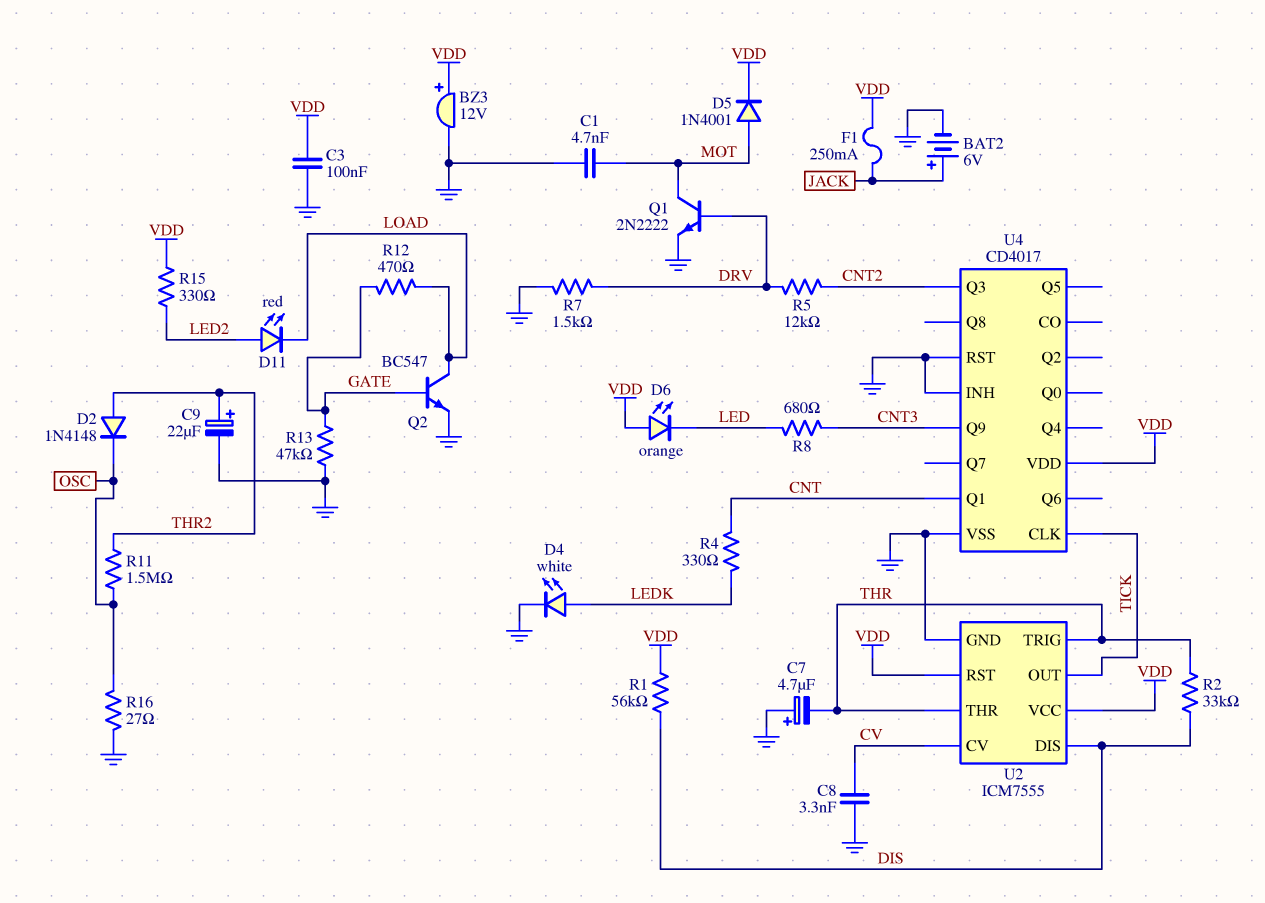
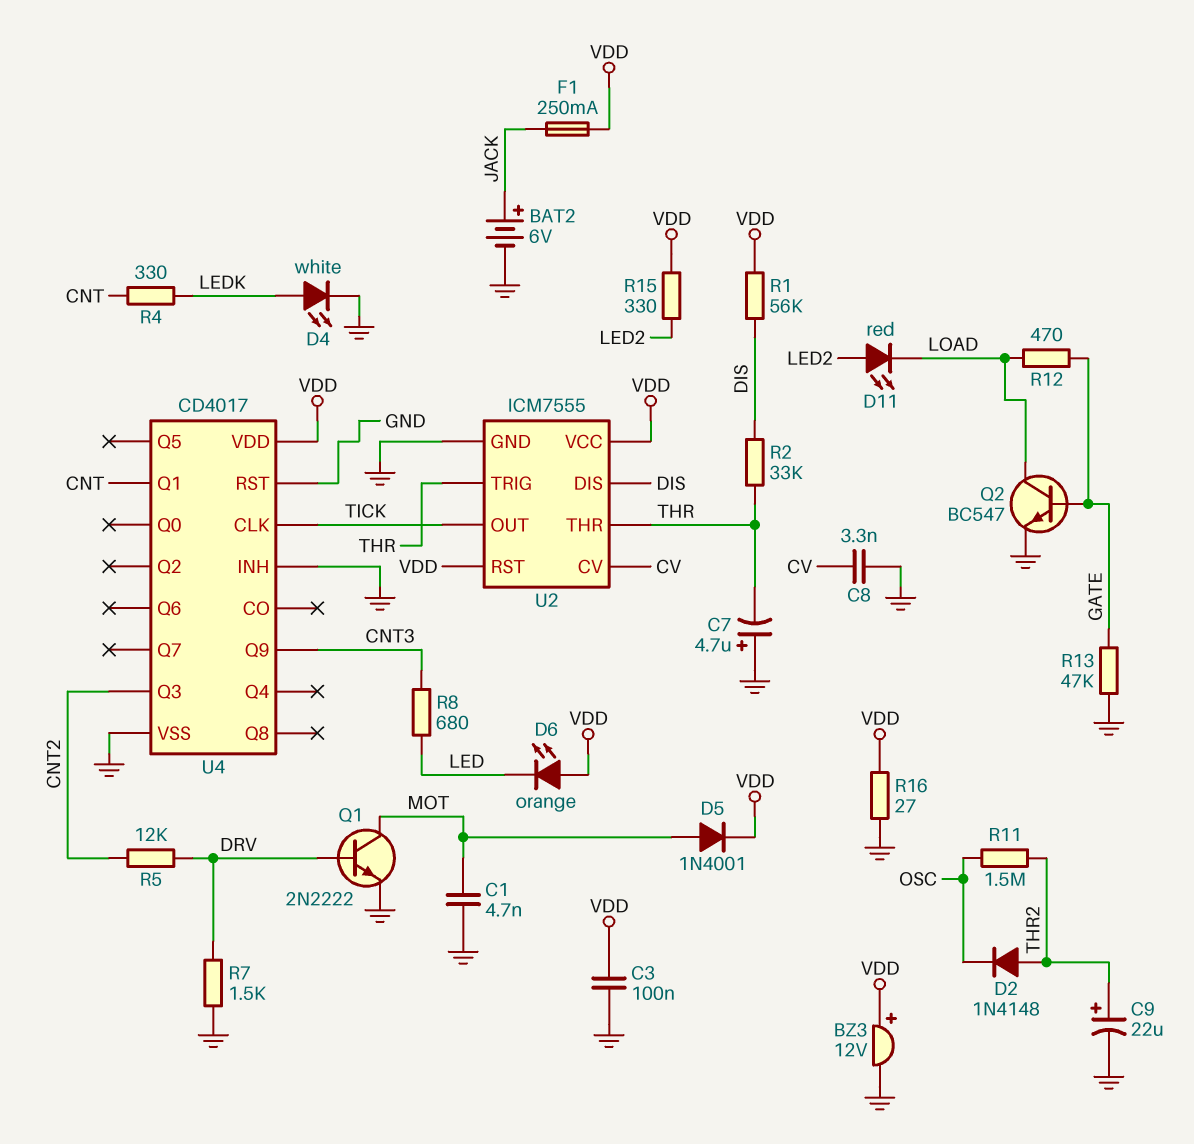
R16: 27 (GND, OSC) -> 27 (GND, VDD)

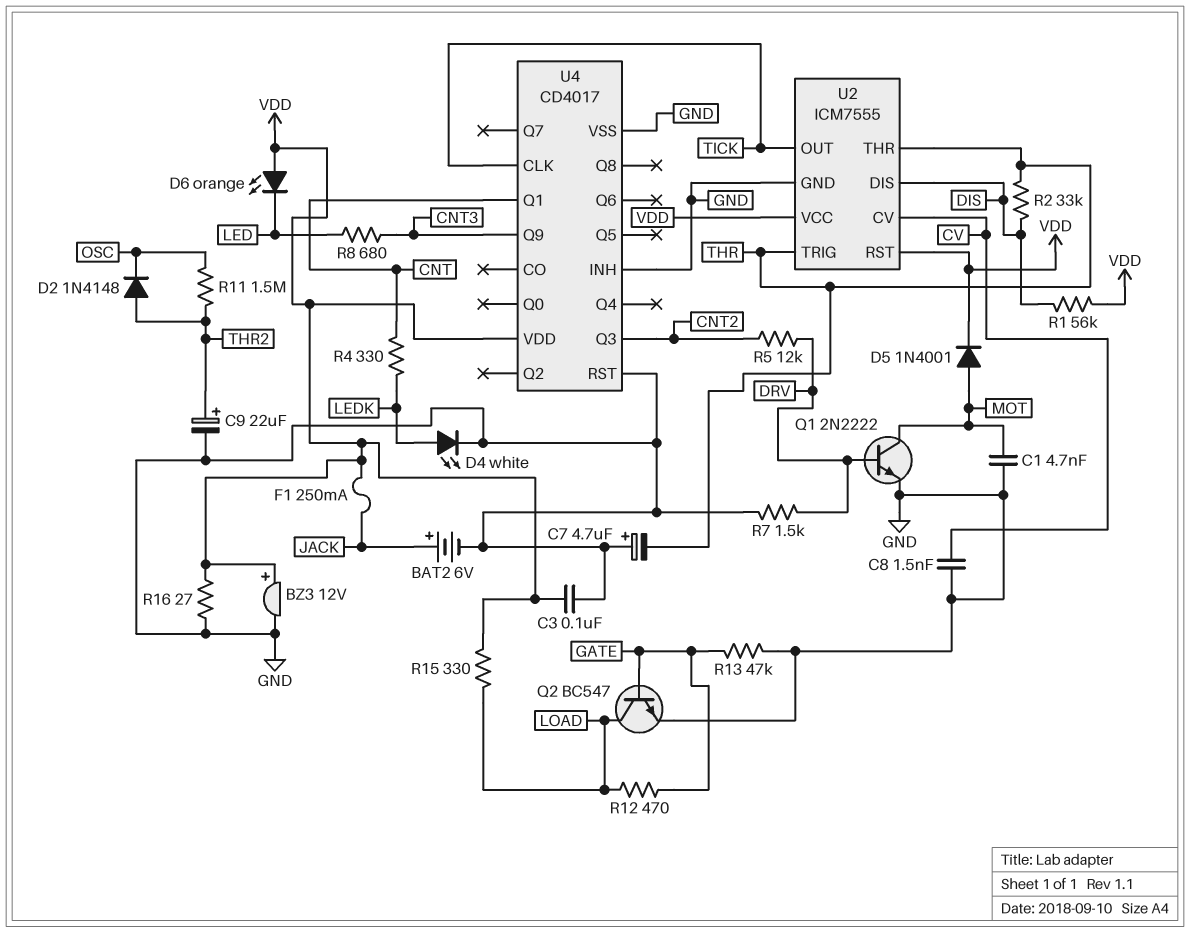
C8: 3.3nF (CV, GND) -> 1.5nF (CV, GND)
D11: LED red (A LED2, K LOAD) -> none
R15: 330 (LED2, VDD) -> 330 (LOAD, VDD)

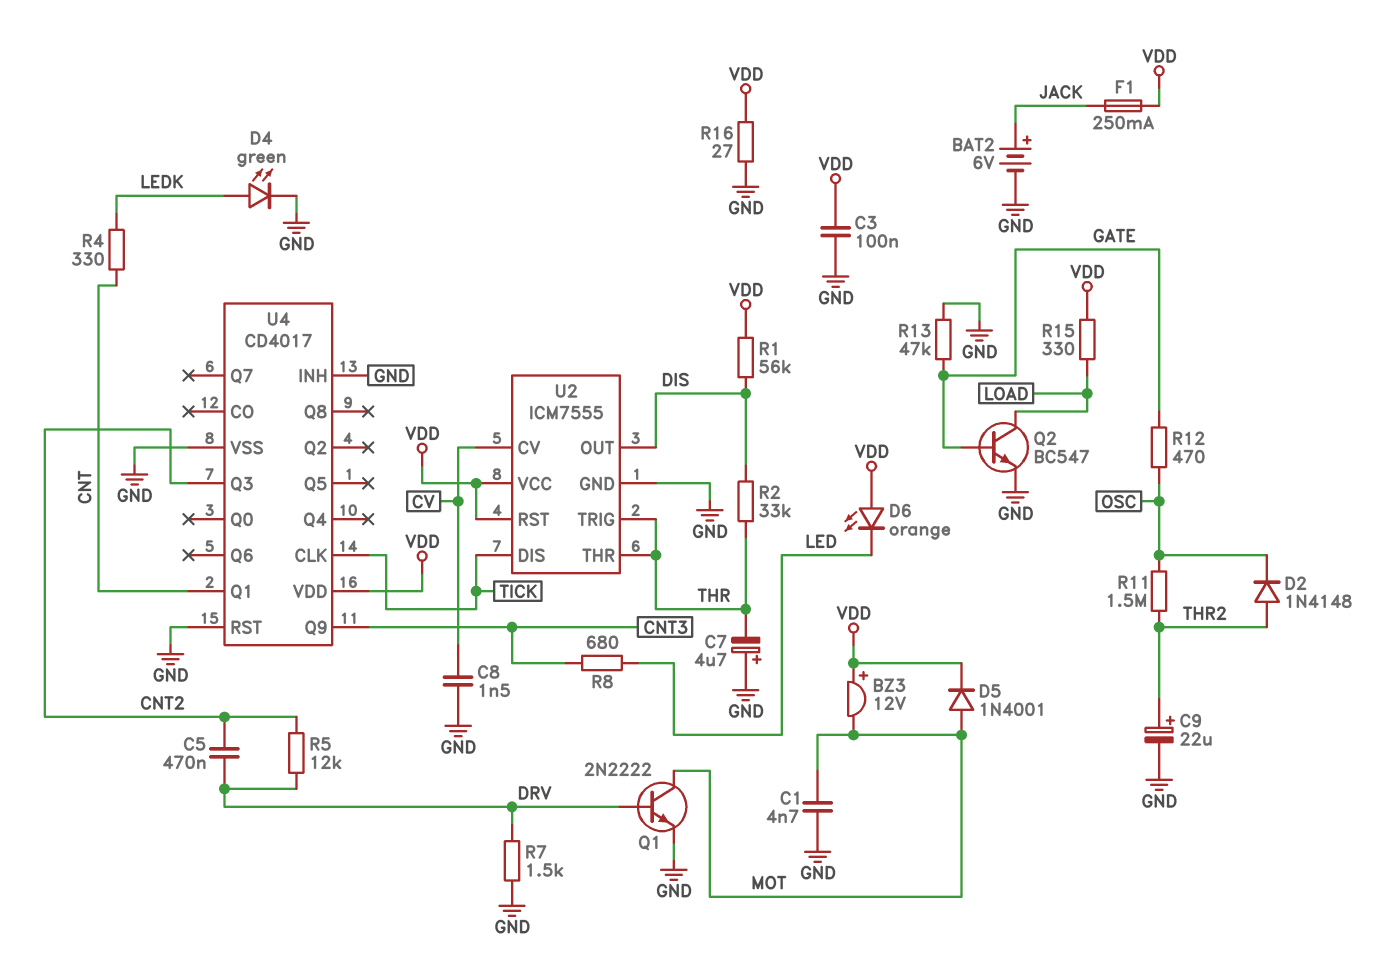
BZ3: buzzer 12V (plus VDD, minus GND) -> buzzer 12V (plus VDD, minus MOT)
C5: none -> 470nF (CNT2, DRV)
D4: LED white (A LEDK, K GND) -> LED green (A LEDK, K GND)
R12: 470 (GATE, LOAD) -> 470 (GATE, OSC)
U2 pin DIS: DIS -> TICK
U2 pin OUT: TICK -> DIS

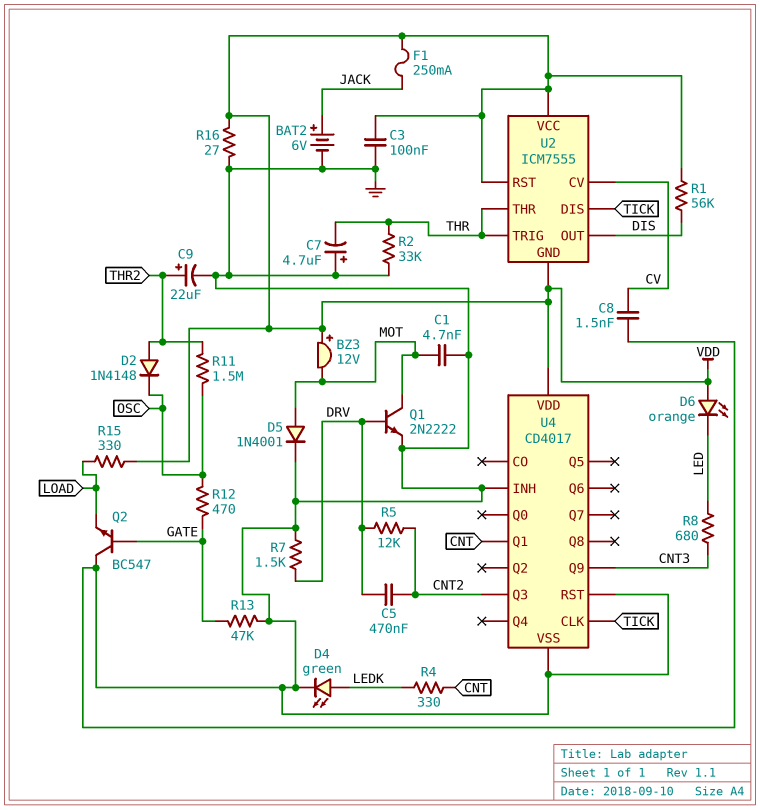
D5: diode 1N4001 (A MOT, K VDD) -> diode 1N4001 (A MOT, K GND)
Q2: NPN BC547 (B GATE, C LOAD, E GND) -> NPN BC547 (B GATE, C GND, E LOAD)
R2: 33k (DIS, THR) -> 33k (GND, THR)
U2 pin GND: GND -> VDD

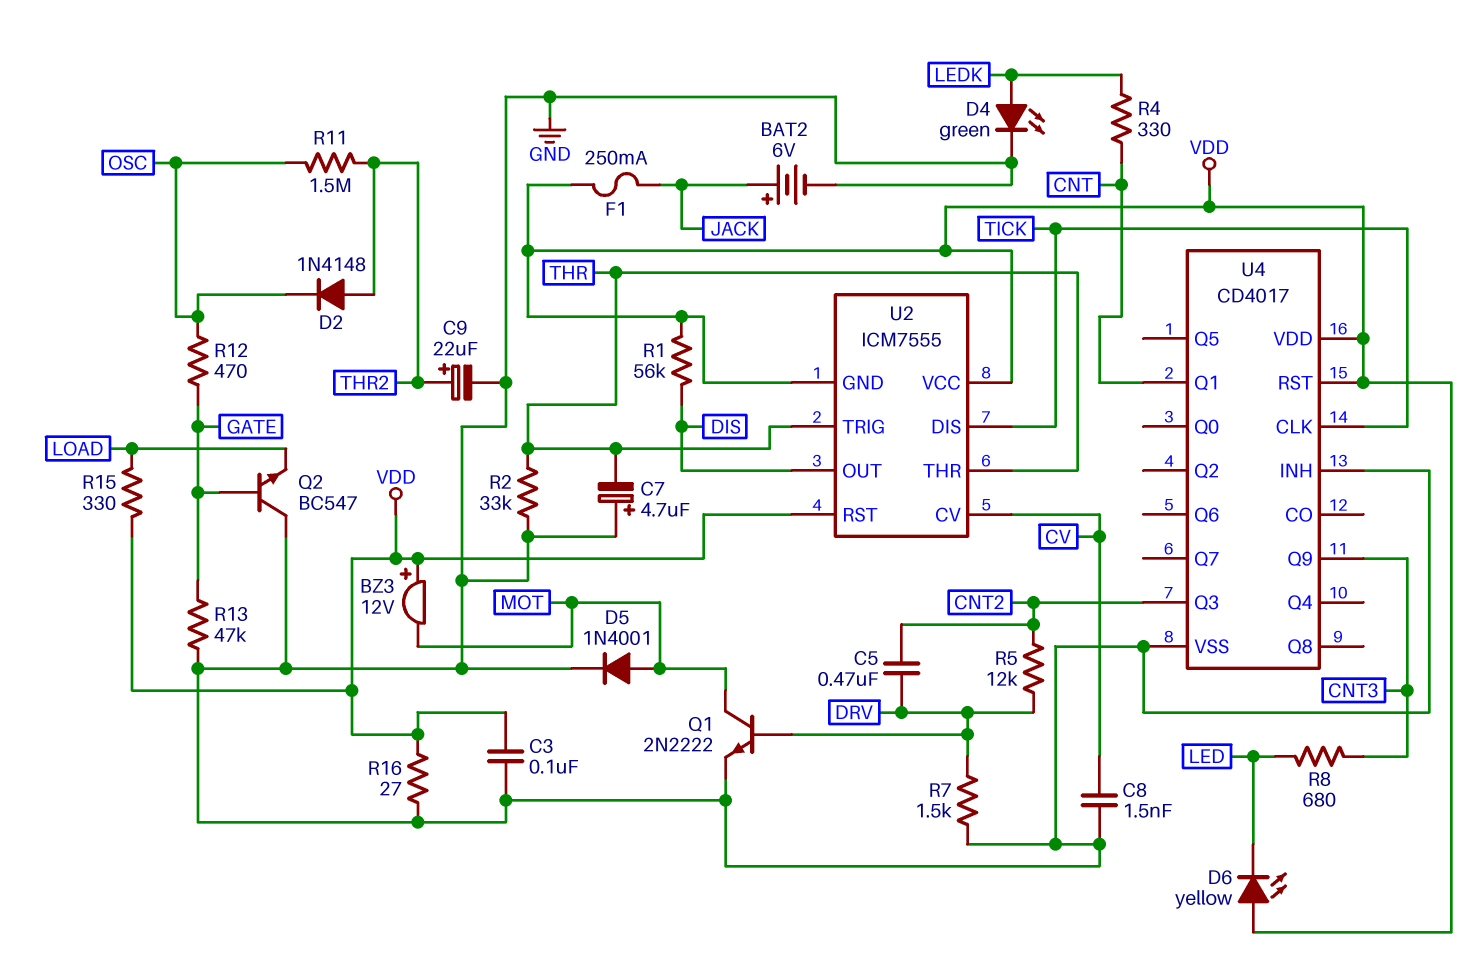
C1: 4.7nF (GND, MOT) -> none
D6: LED orange (A VDD, K LED) -> LED yellow (A VDD, K LED)
U4 pin RST: GND -> VDD

